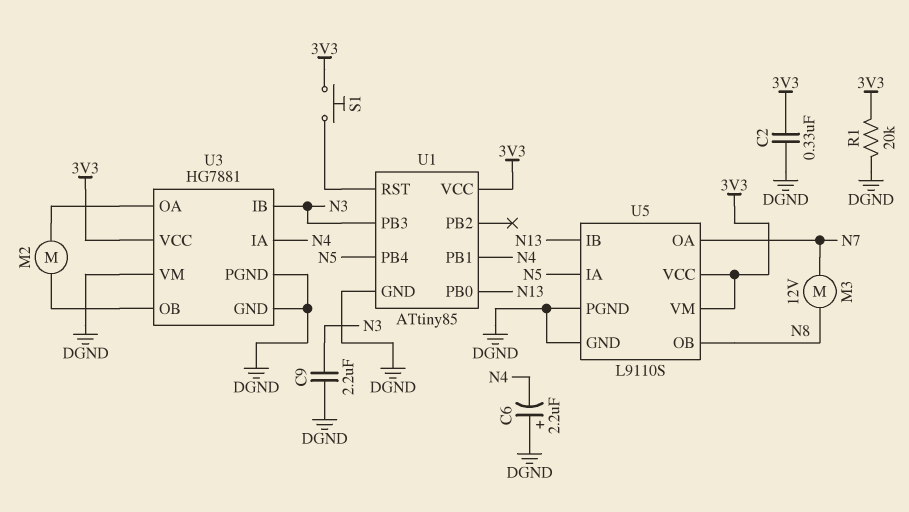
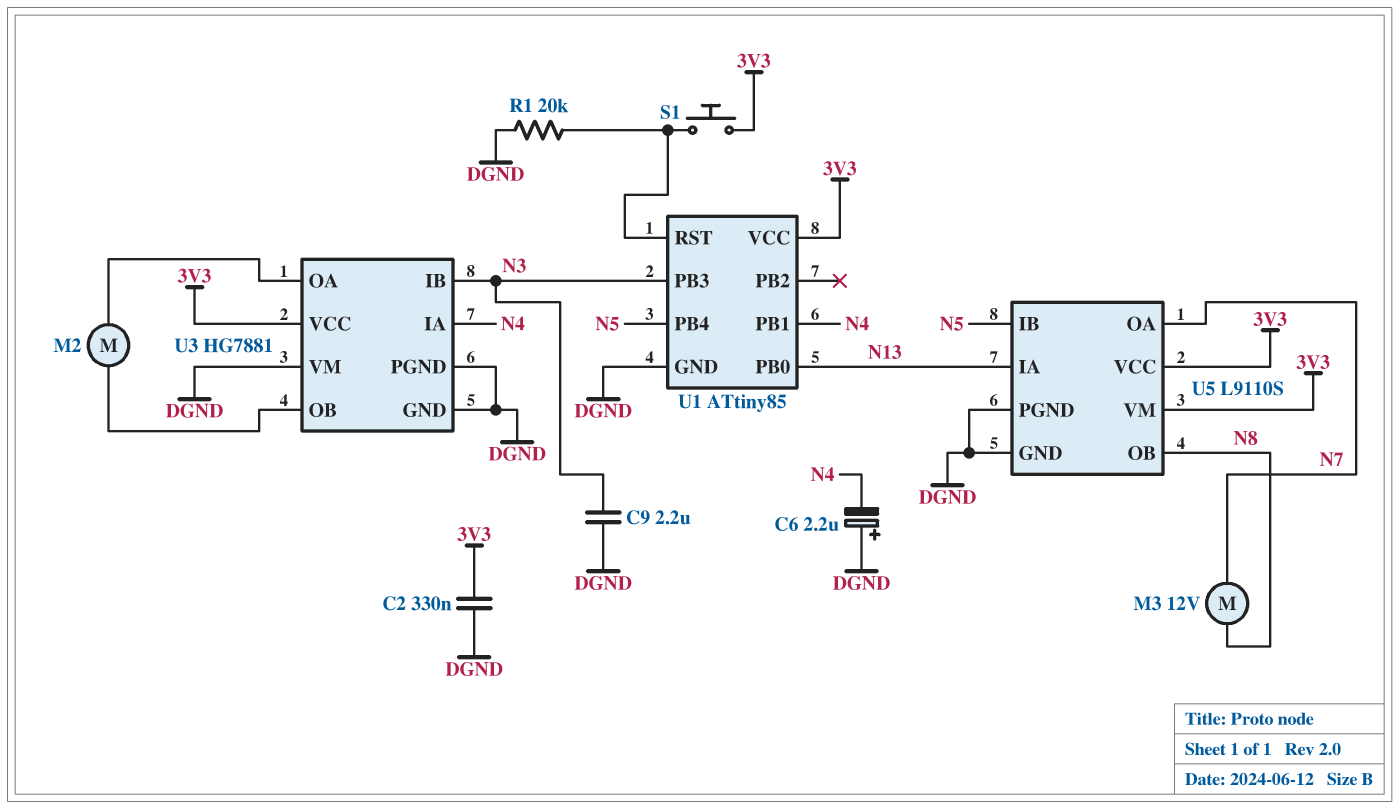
R1: 20k (3V3, DGND) -> 20k (DGND, U1/RST)
U5 pin IA: N5 -> N13
U5 pin IB: N13 -> N5

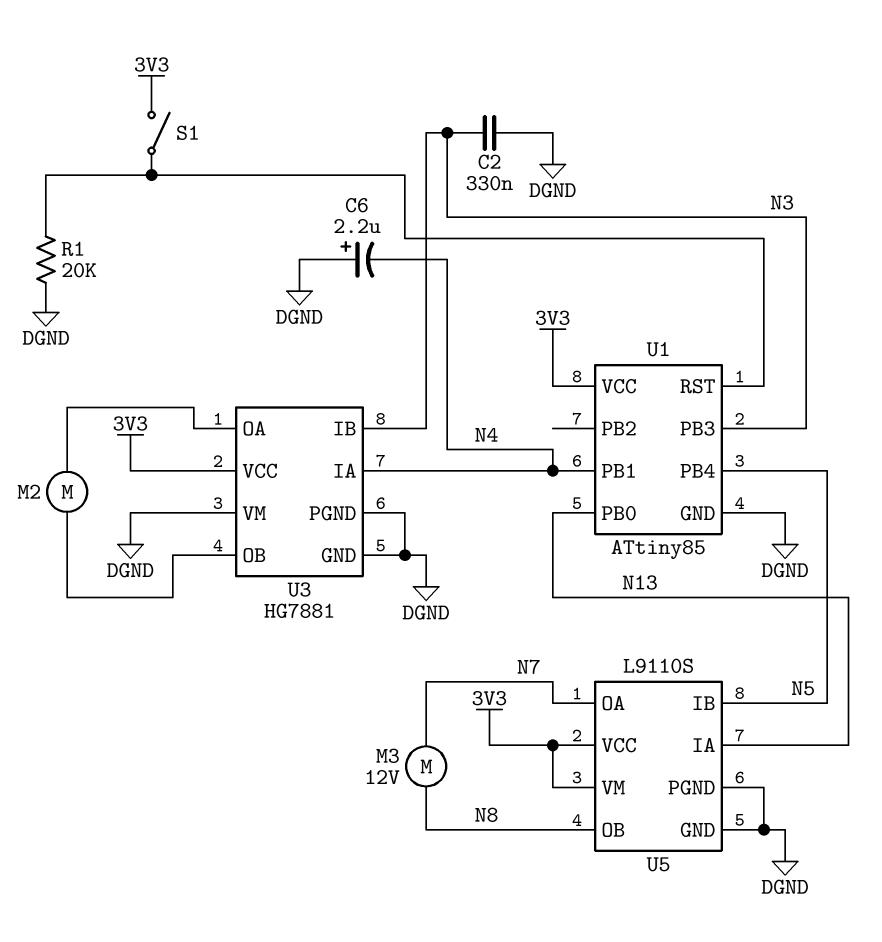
C2: 330nF (3V3, DGND) -> 330nF (DGND, N3)
C9: 2.2uF (DGND, N3) -> none
S1: button (3V3, U1/RST) -> switch (3V3, U1/RST)

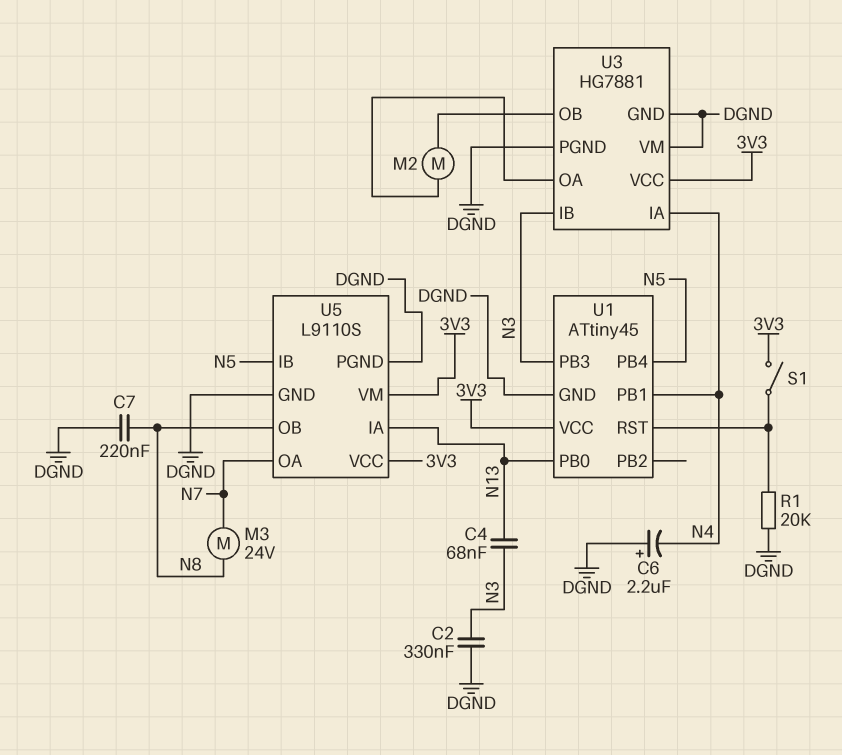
C4: none -> 68nF (N3, N13)
C7: none -> 220nF (DGND, N8)
M3: motor 12V (N7, N8) -> motor 24V (N7, N8)
U1: ATtiny85 -> ATtiny45

